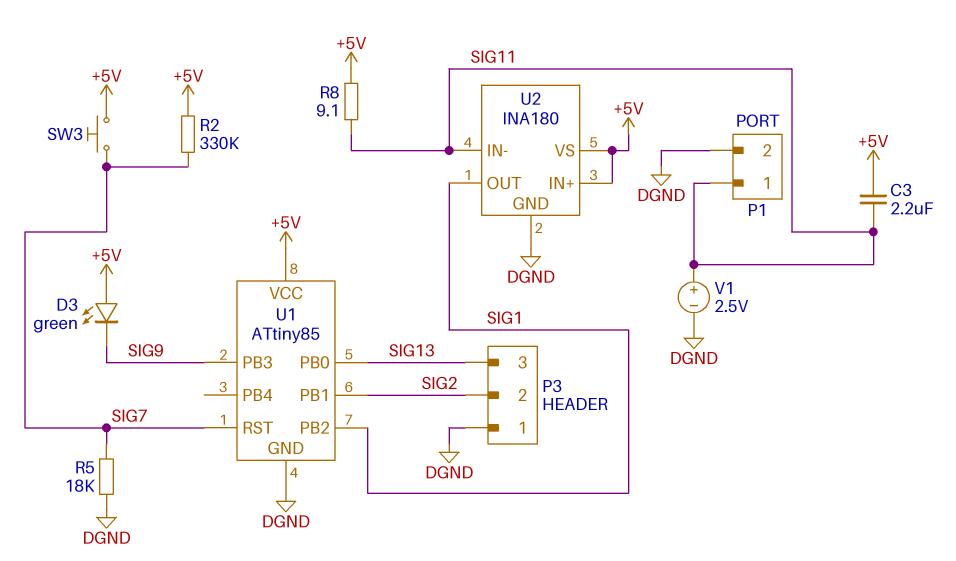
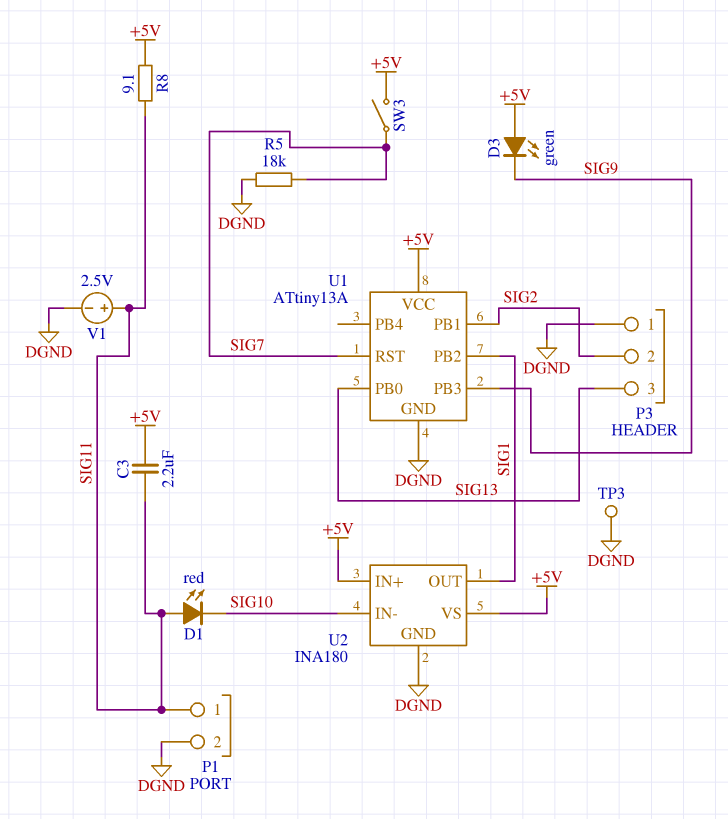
D1: none -> LED red (A SIG11, K SIG10)
R2: 330k (+5V, SIG7) -> none
SW3: button (+5V, SIG7) -> switch (+5V, SIG7)
TP3: none -> test point (DGND)
U1: ATtiny85 -> ATtiny13A
U2 pin IN-: SIG11 -> SIG10

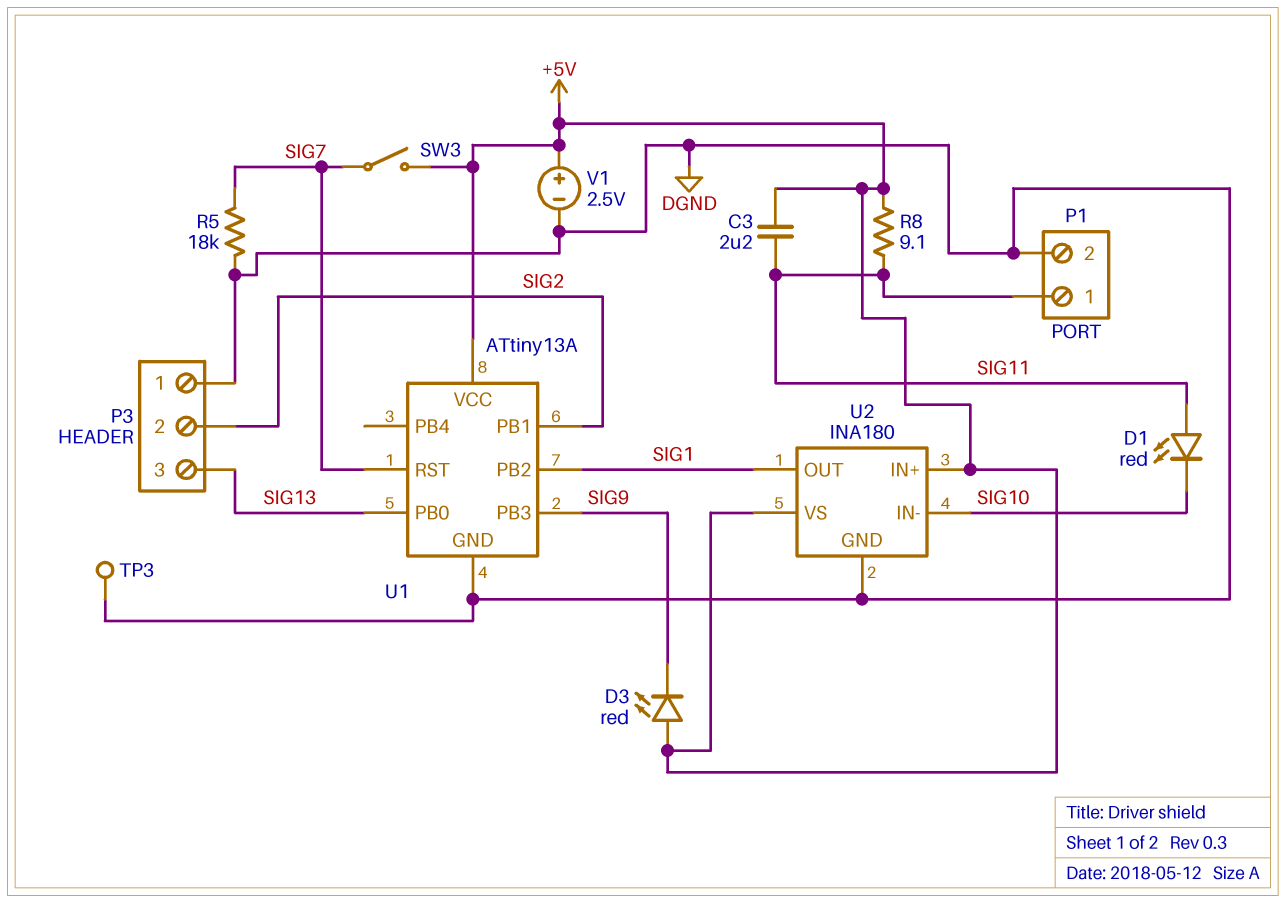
D3: LED green (A +5V, K SIG9) -> LED red (A +5V, K SIG9)
V1: 2.5V (plus SIG11, minus DGND) -> 2.5V (plus +5V, minus DGND)

